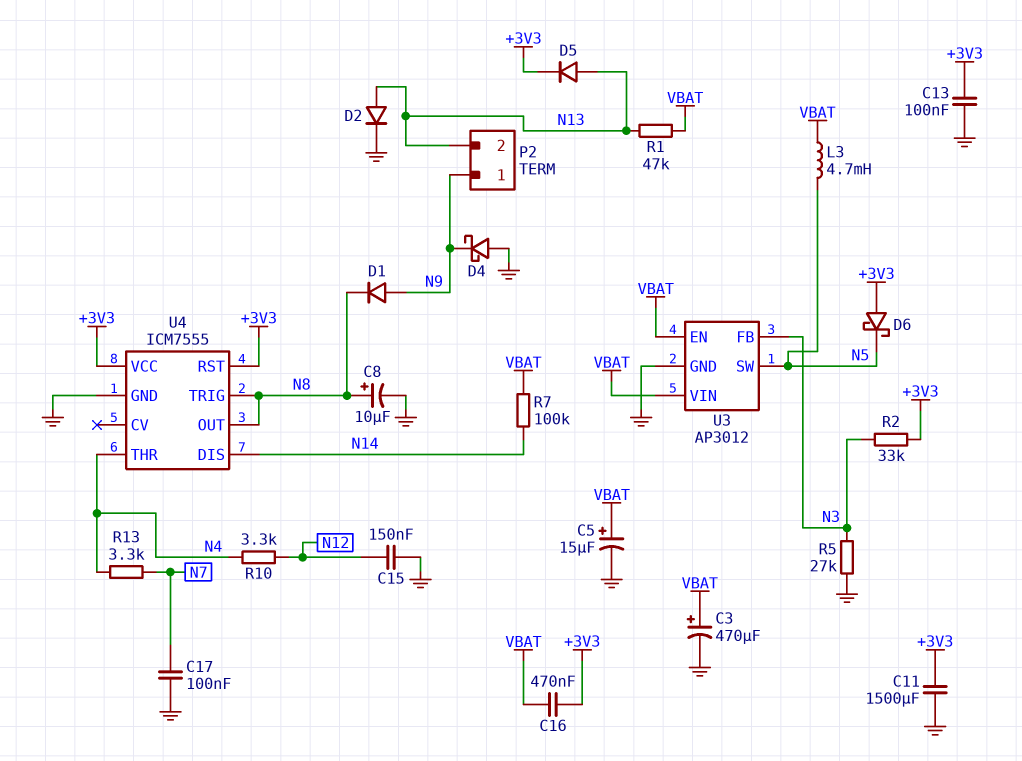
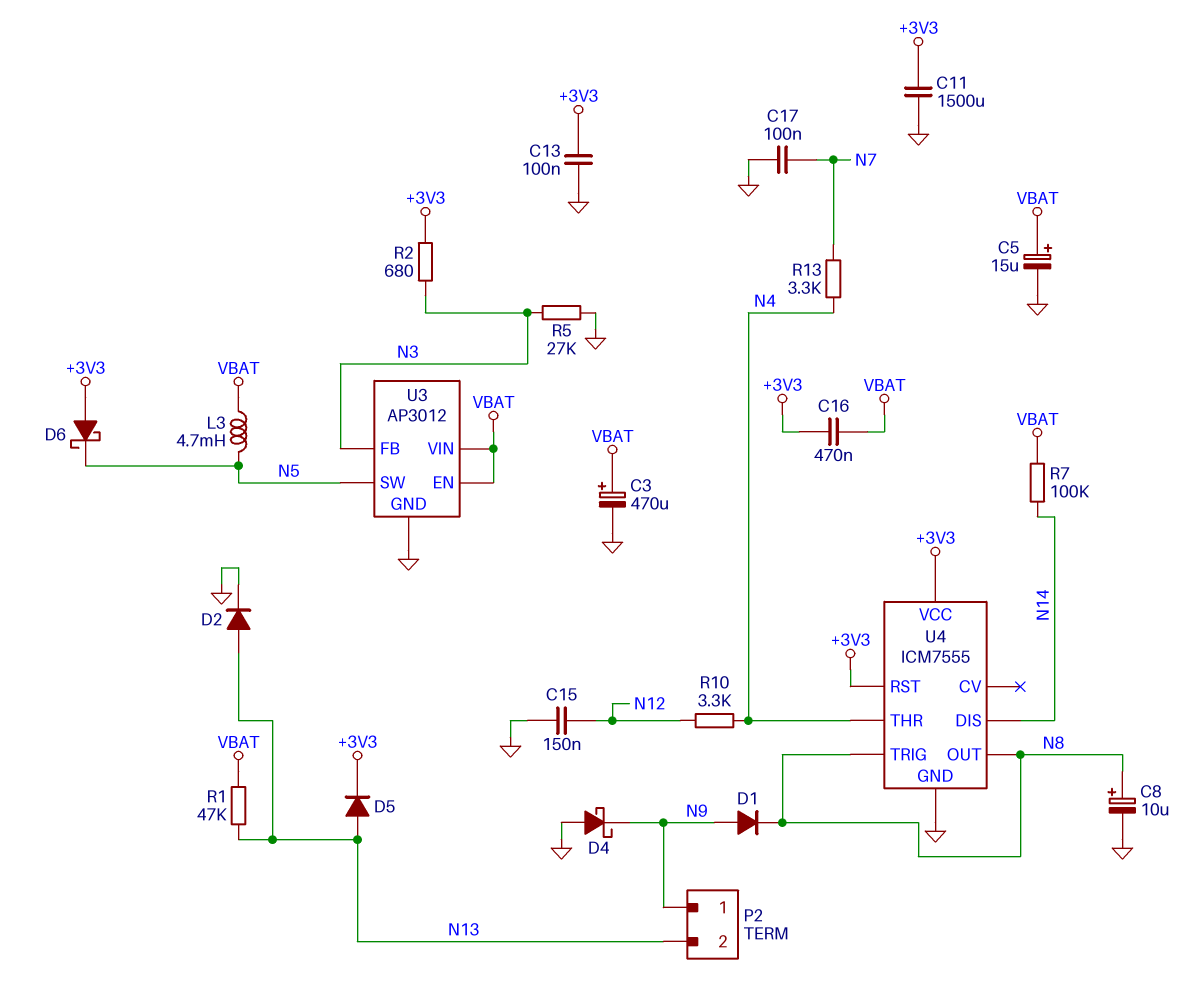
R2: 33k (+3V3, N3) -> 680 (+3V3, N3)

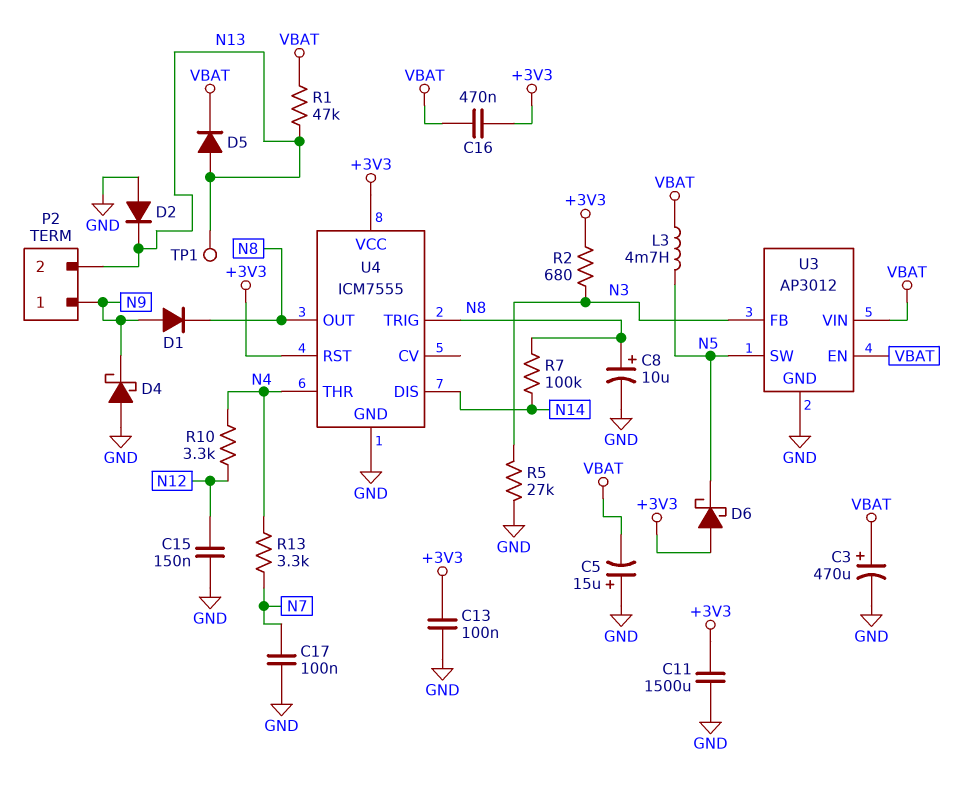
C5: 15uF (plus VBAT, minus GND) -> 15uF (plus GND, minus VBAT)
D2: diode (A N13, K GND) -> diode (A GND, K N13)
D5: diode (A N13, K +3V3) -> diode (A N13, K VBAT)
R7: 100k (N14, VBAT) -> 100k (N8, N14)
TP1: none -> test point (N13)

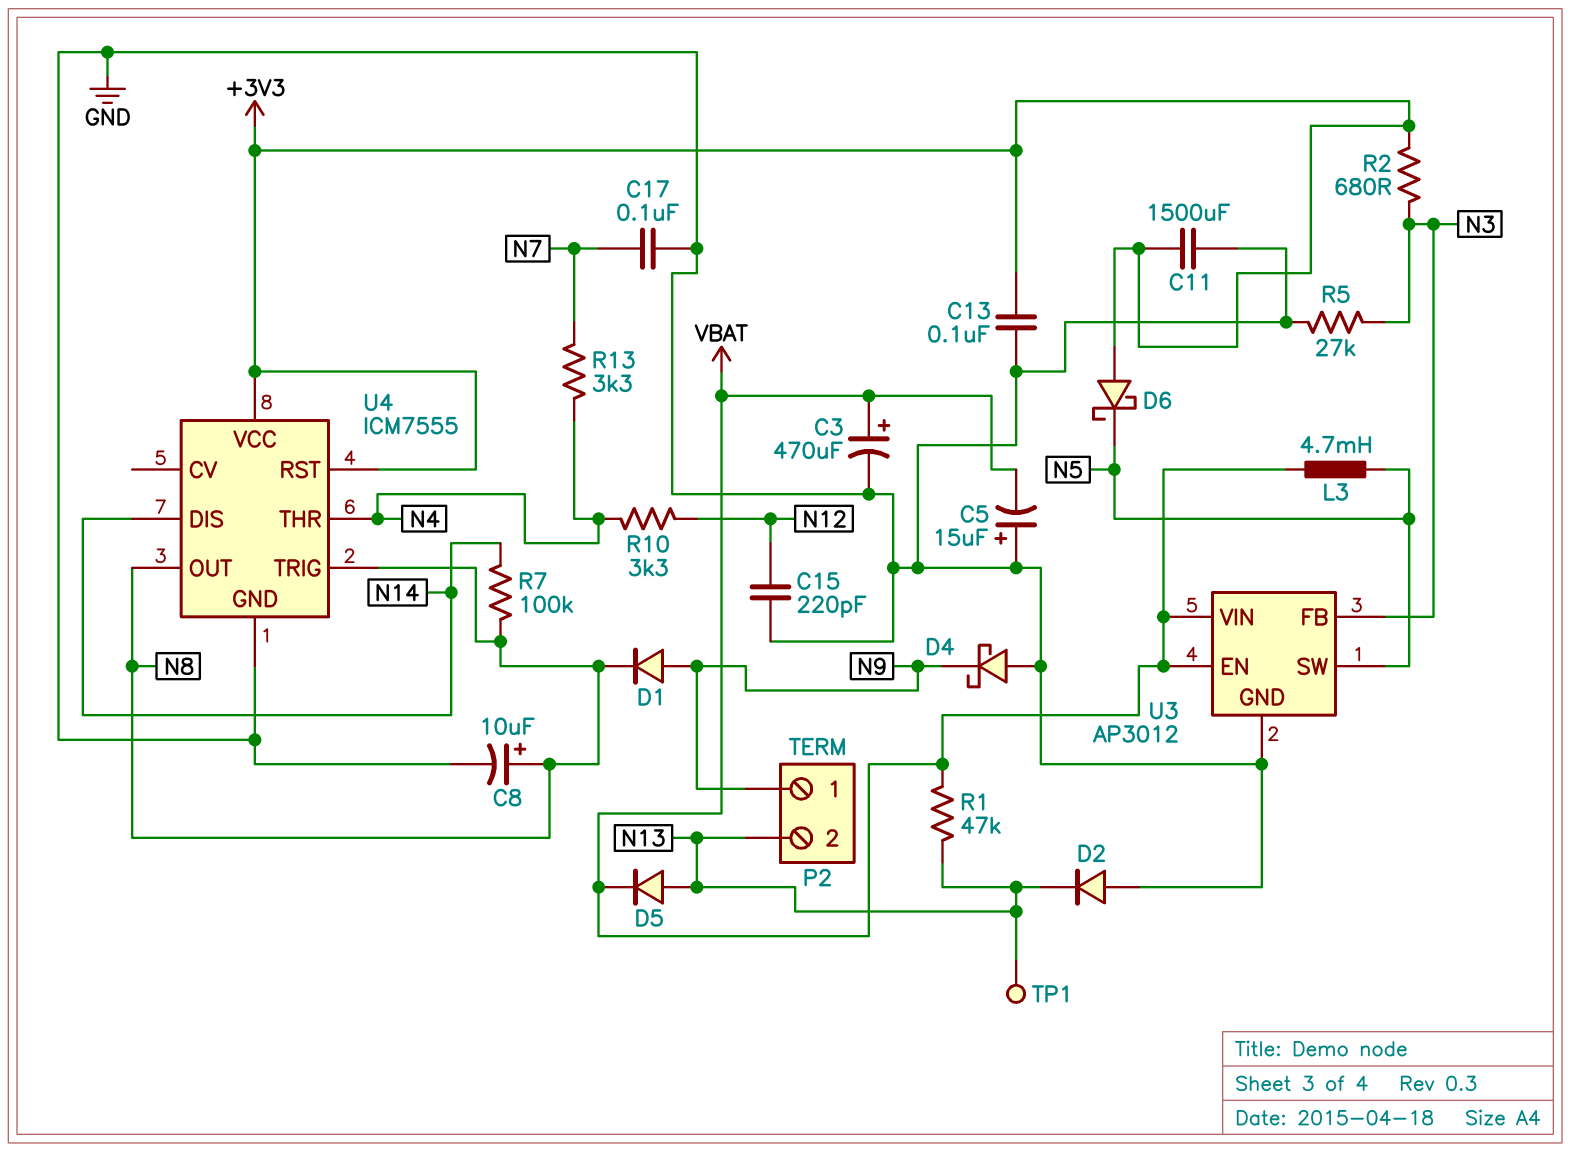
C15: 150nF (GND, N12) -> 220pF (GND, N12)
C16: 470nF (+3V3, VBAT) -> none

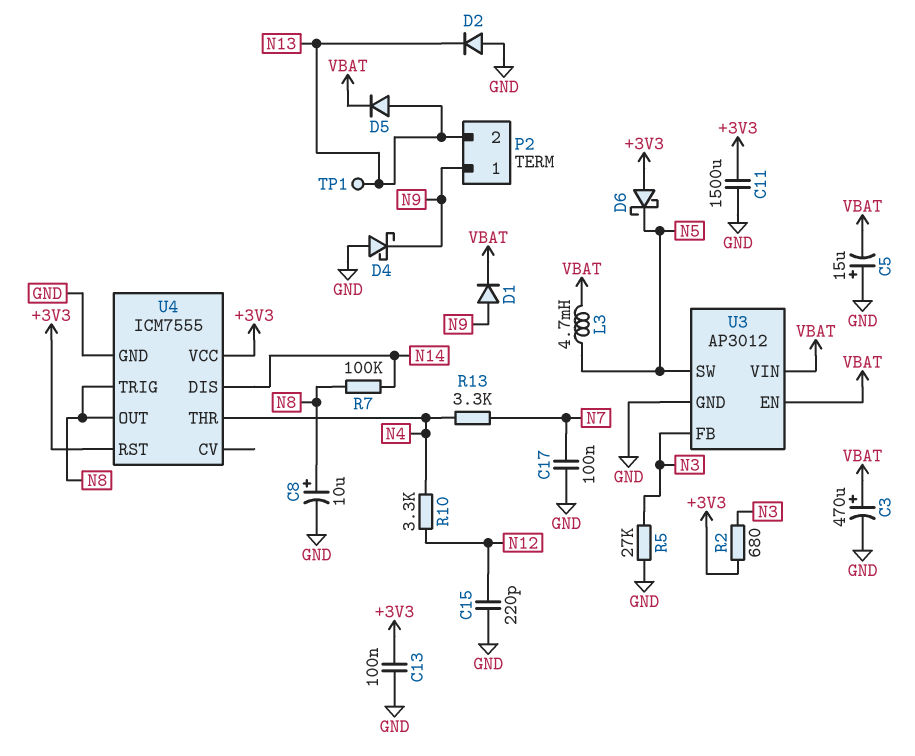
D1: diode (A N9, K N8) -> diode (A N9, K VBAT)
R1: 47k (N13, VBAT) -> none

